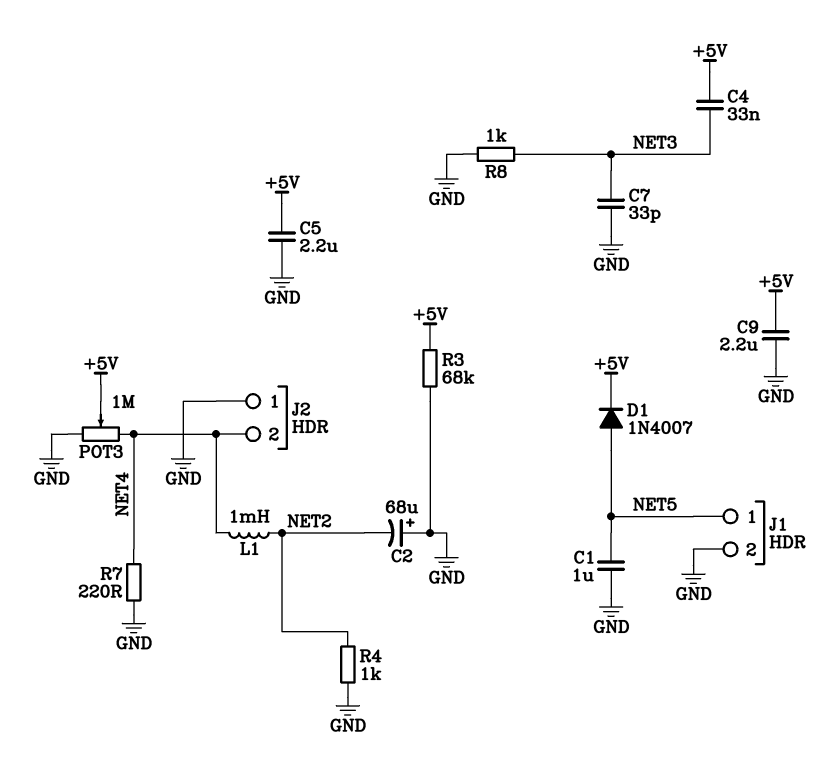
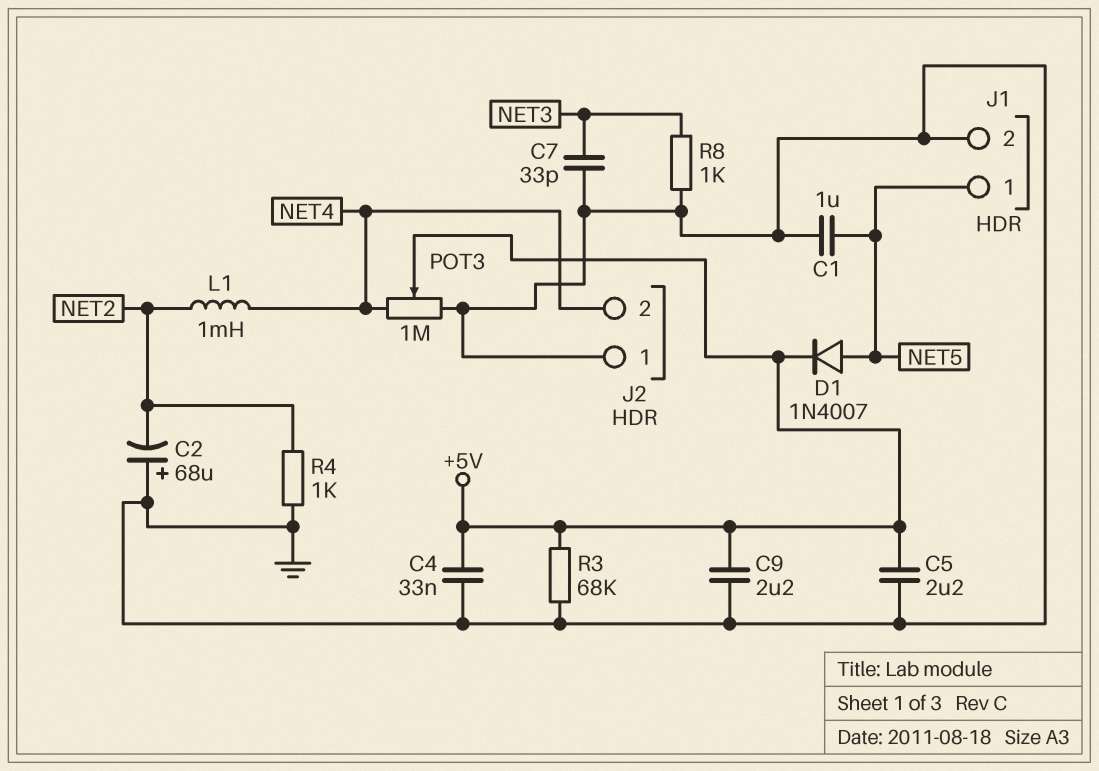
C4: 33nF (+5V, NET3) -> 33nF (+5V, GND)
R7: 220 (GND, NET4) -> none

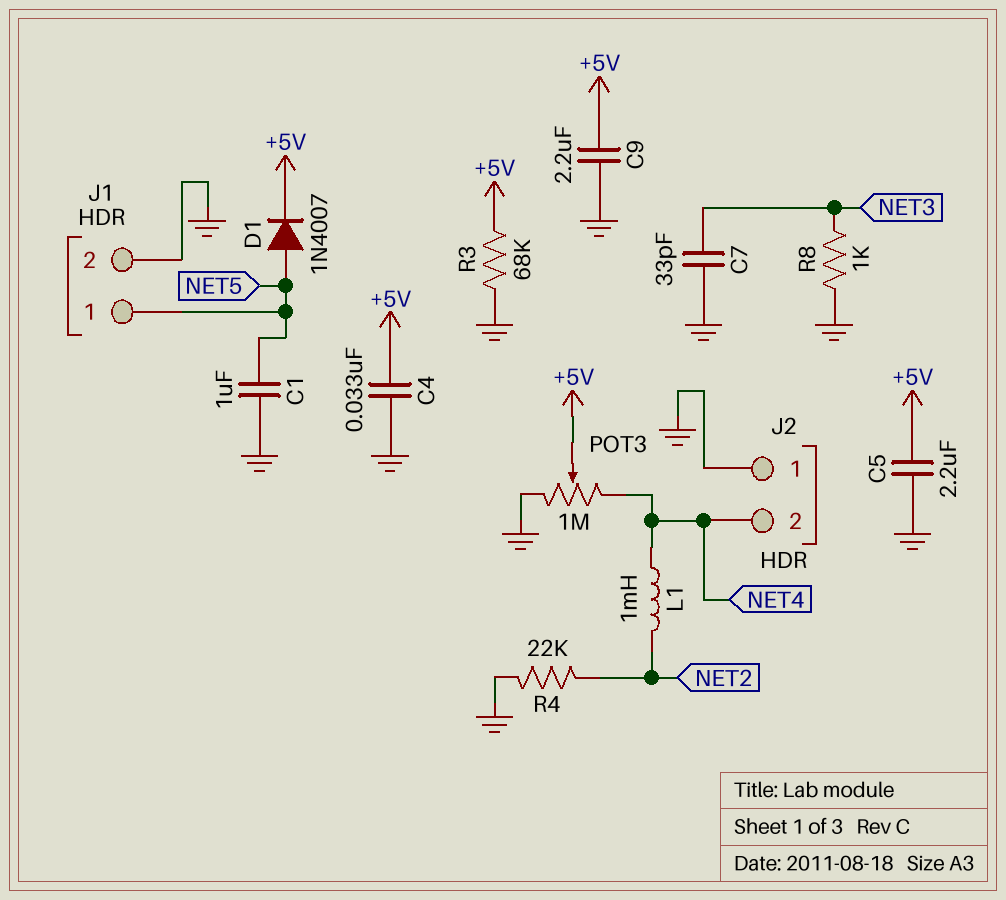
C2: 68uF (plus GND, minus NET2) -> none
R4: 1k (GND, NET2) -> 22k (GND, NET2)

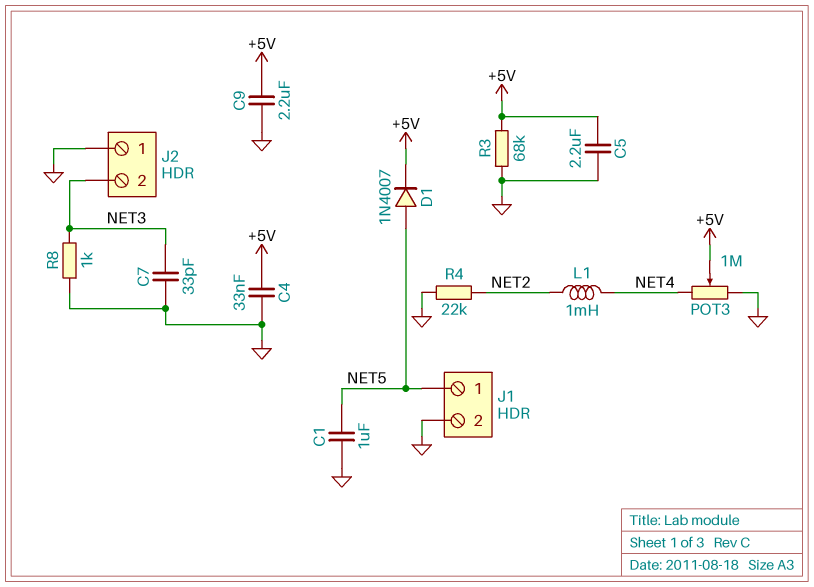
J2 pin 2: NET4 -> NET3

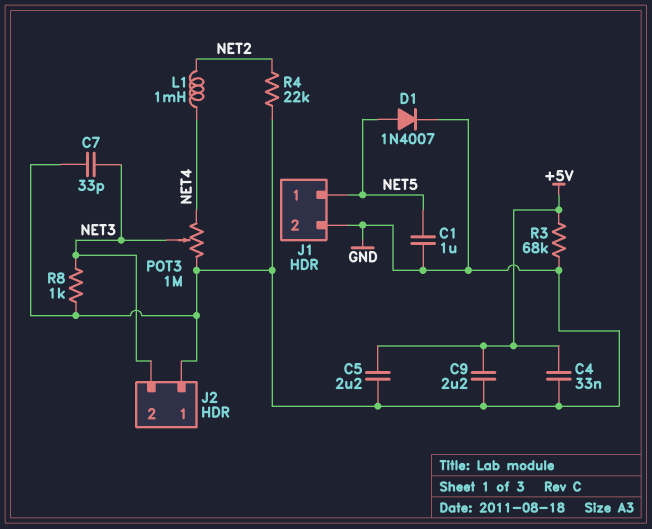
D1: diode 1N4007 (A NET5, K +5V) -> diode 1N4007 (A NET5, K GND)
POT3: 1M (GND, NET4, wiper +5V) -> 1M (GND, NET4, wiper NET3)

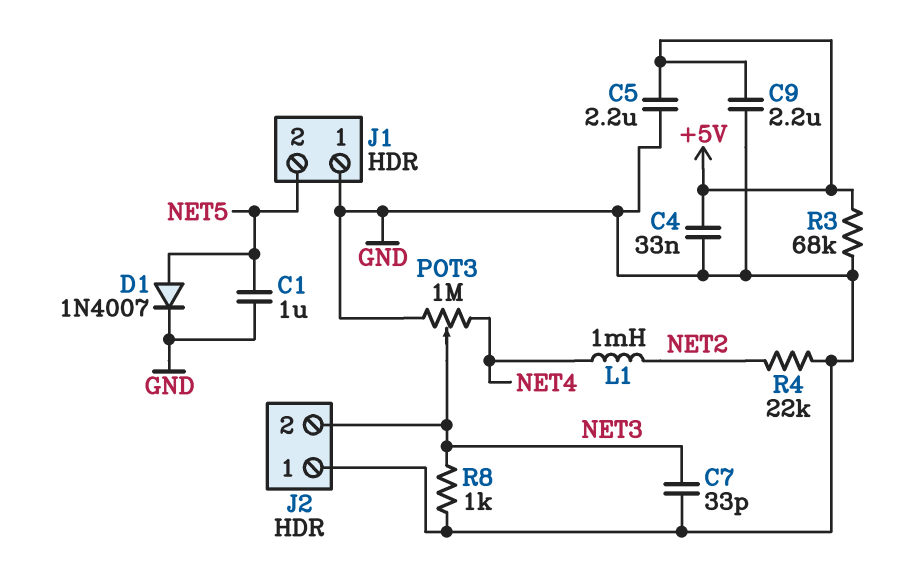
J1 pin 1: NET5 -> GND
J1 pin 2: GND -> NET5

